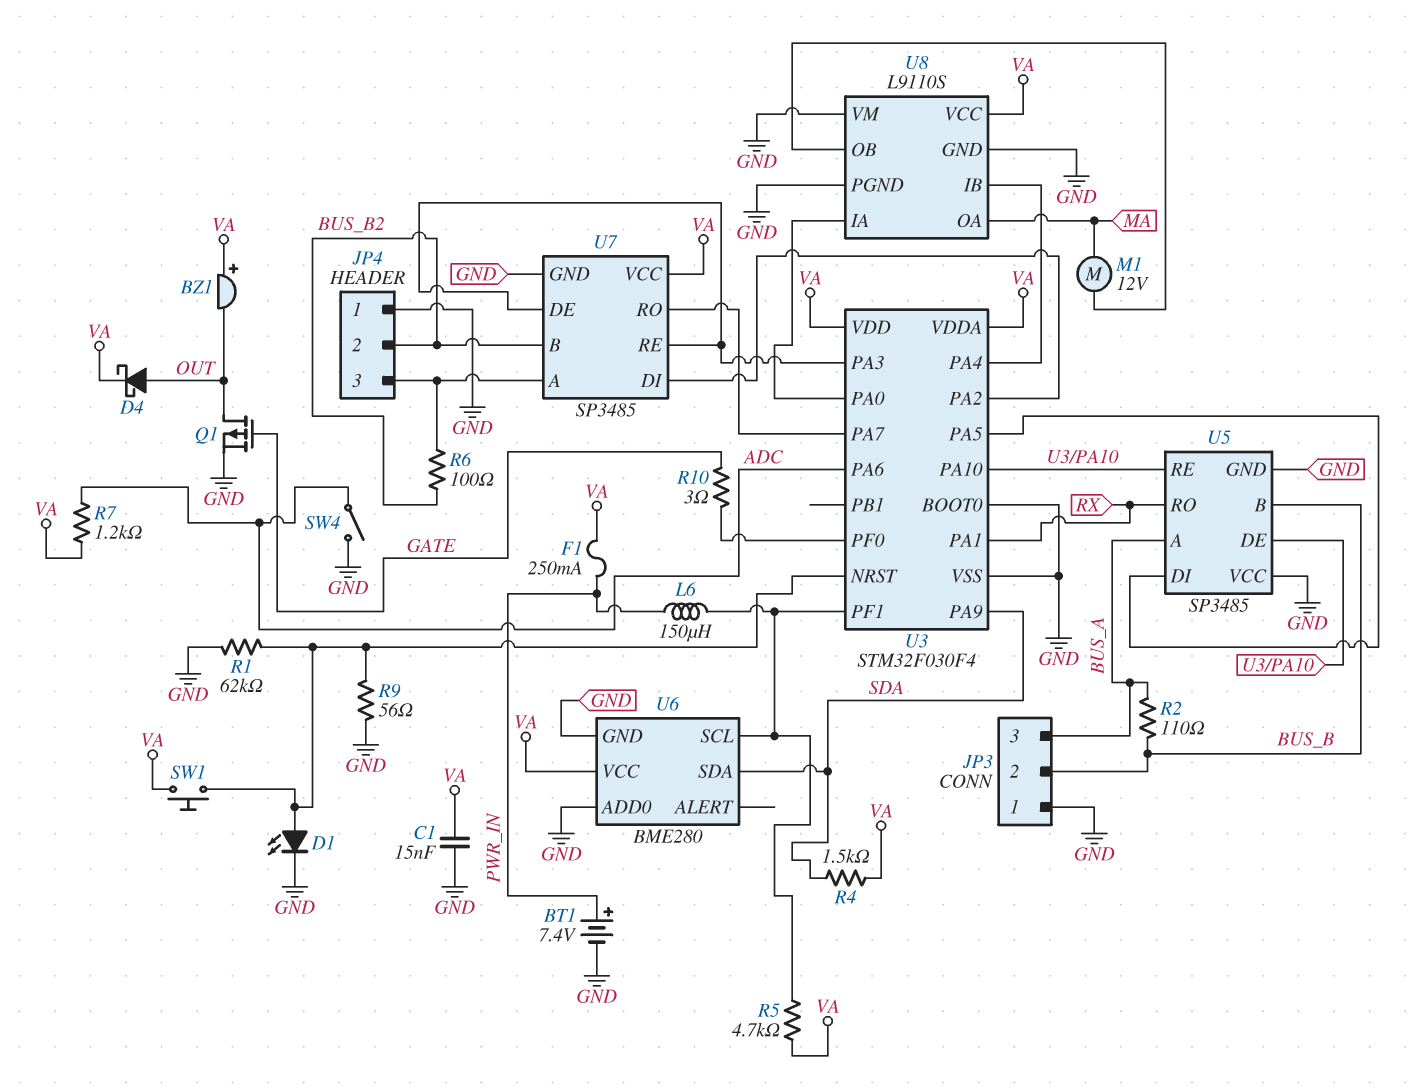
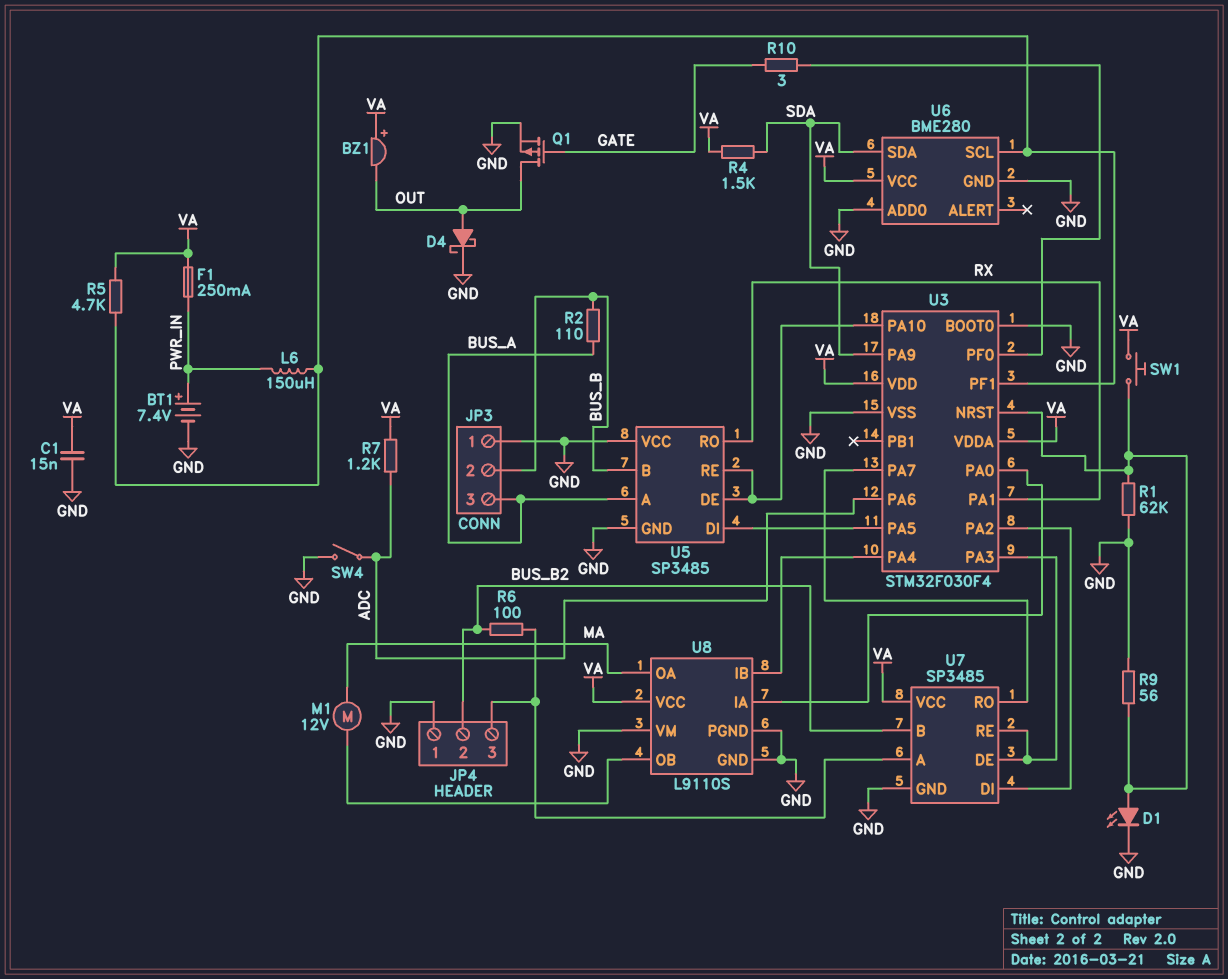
D4: schottky (A OUT, K VA) -> schottky (A OUT, K GND)

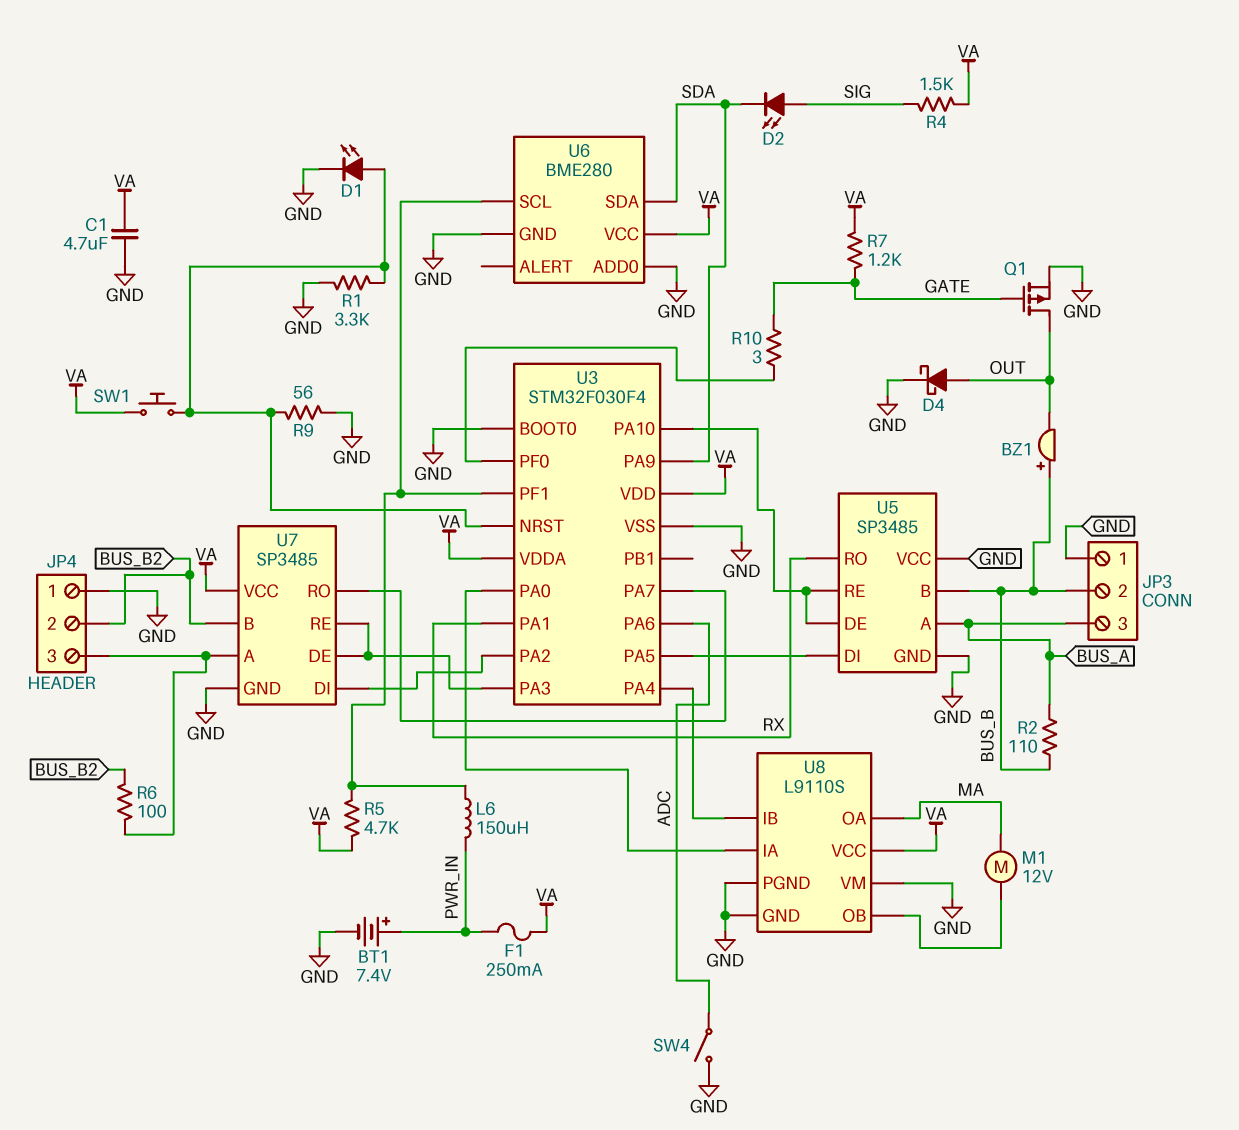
BZ1: buzzer (plus VA, minus OUT) -> buzzer (plus BUS_B, minus OUT)
C1: 15nF (GND, VA) -> 4.7uF (GND, VA)
D2: none -> LED (A SIG, K SDA)
R1: 62k (GND, U3/NRST) -> 3.3k (GND, U3/NRST)
R4: 1.5k (SDA, VA) -> 1.5k (SIG, VA)
R7: 1.2k (ADC, VA) -> 1.2k (GATE, VA)

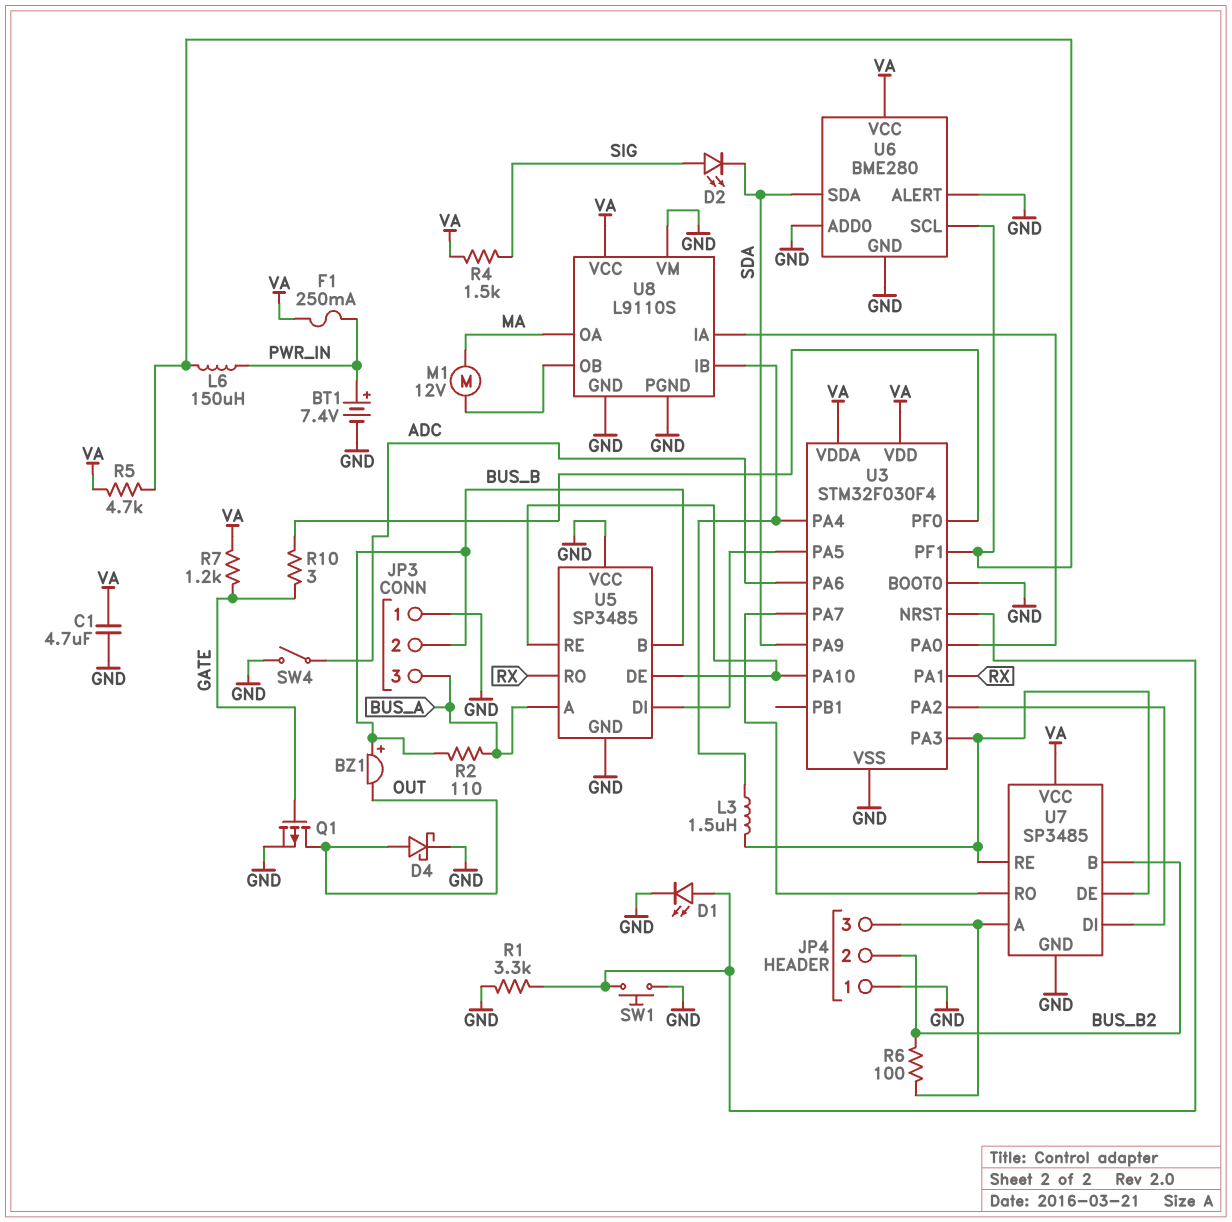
L3: none -> 1.5uH (U3/PA3, U3/PA4)
R9: 56 (GND, U3/NRST) -> none
SW1: button (U3/NRST, VA) -> button (GND, U3/NRST)
U6 pin ALERT: none -> GND

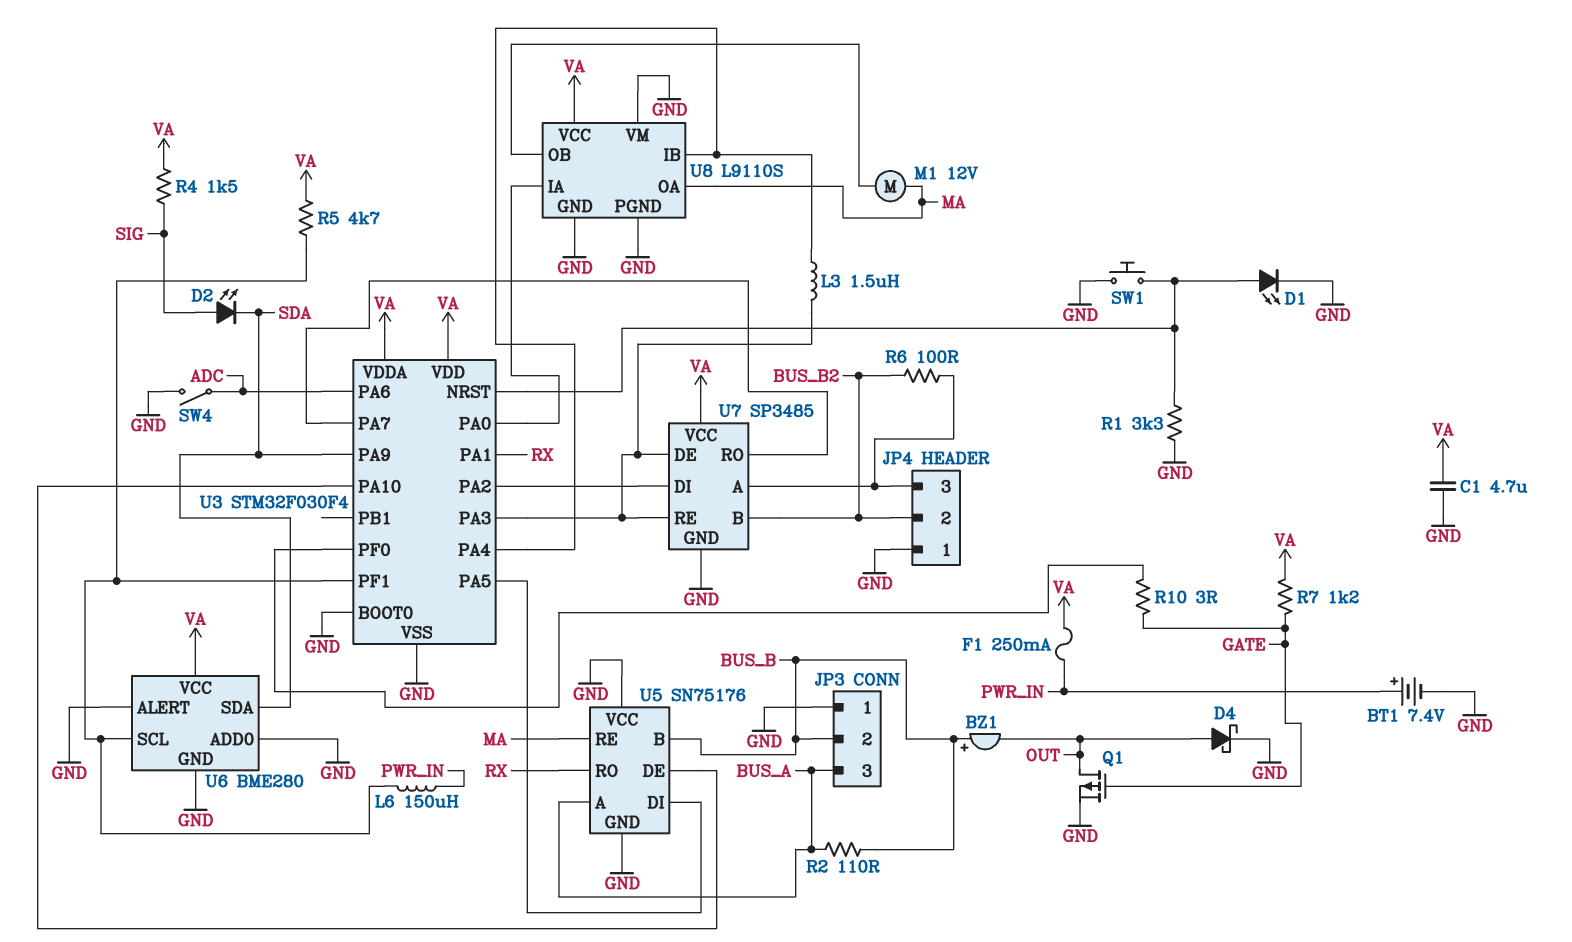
U5: SP3485 -> SN75176
U5 pin RE: U3/PA10 -> MA

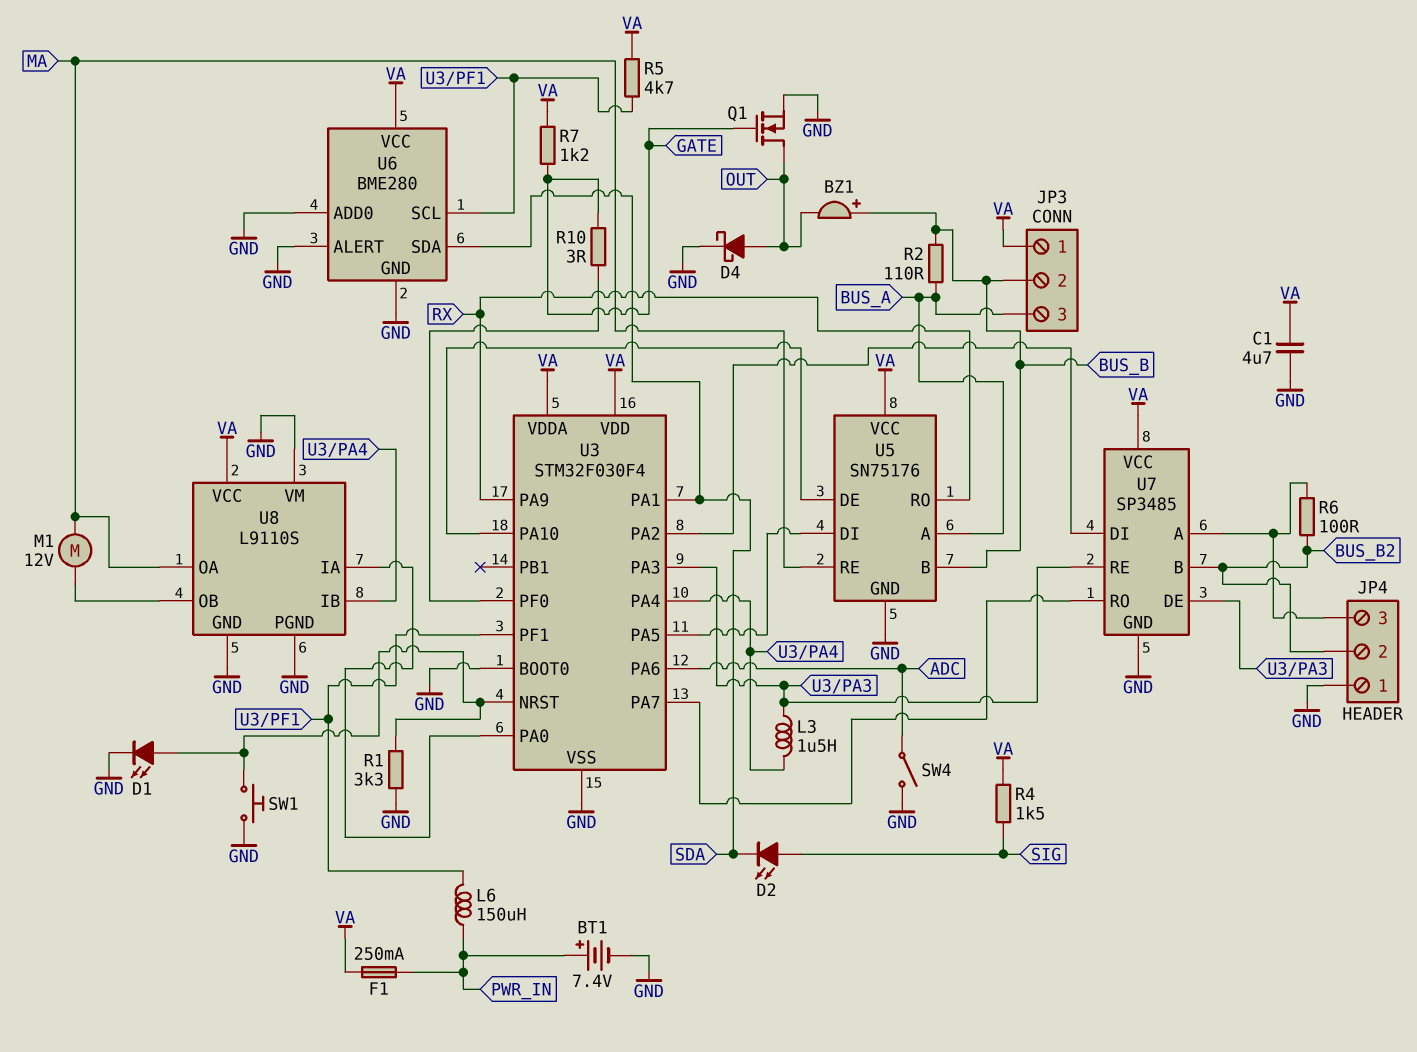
JP3 pin 1: GND -> VA
Q1: PMOS (G GATE, D OUT, S GND) -> NMOS (G GATE, D OUT, S GND)
U3 pin PA1: RX -> SDA
U3 pin PA9: SDA -> RX
U5 pin VCC: GND -> VA

